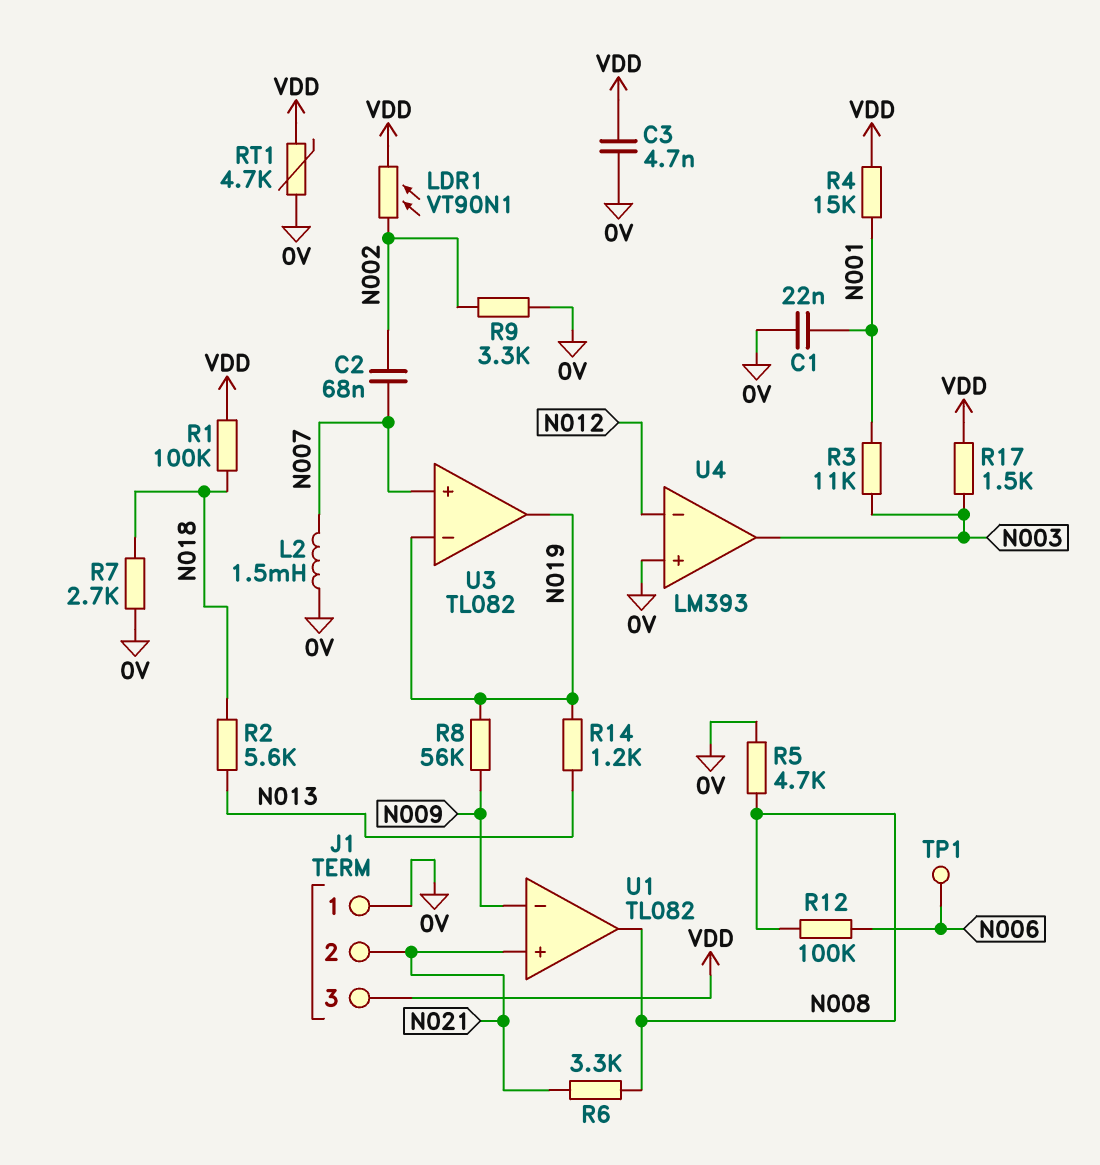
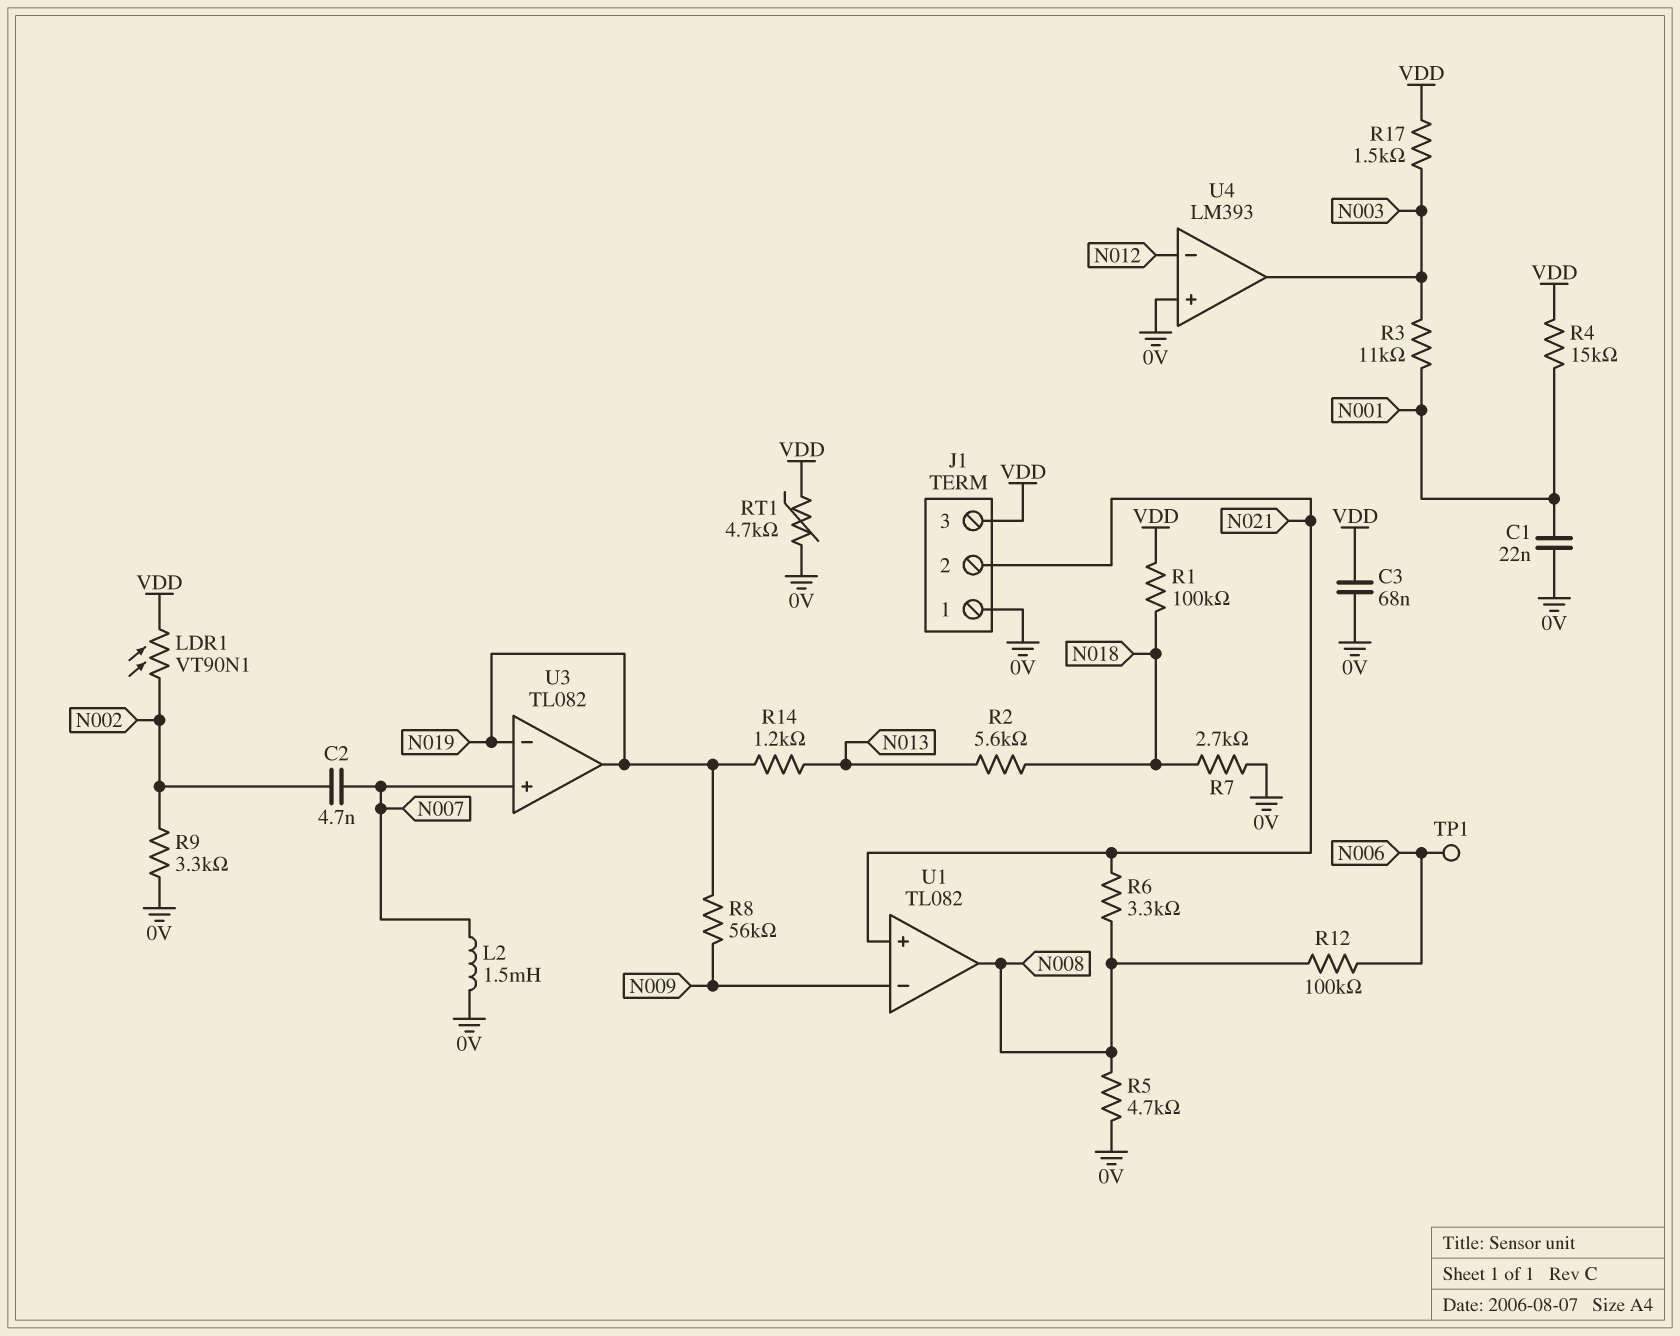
C2: 68nF (N002, N007) -> 4.7nF (N002, N007)
C3: 4.7nF (0V, VDD) -> 68nF (0V, VDD)

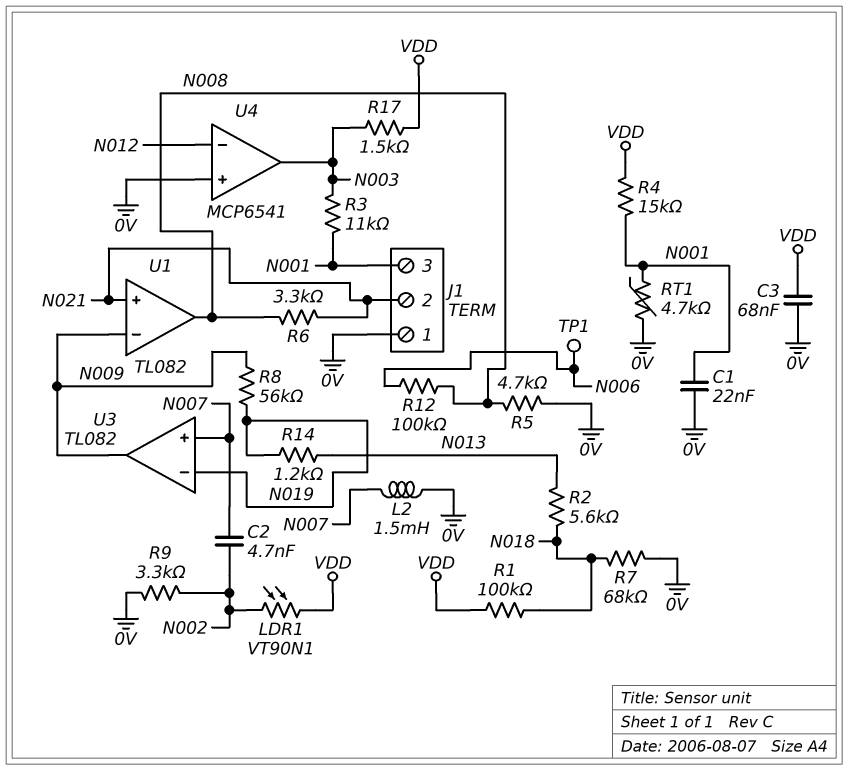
J1 pin 3: VDD -> N001
R7: 2.7k (0V, N018) -> 68k (0V, N018)
RT1: 4.7k (0V, VDD) -> 4.7k (0V, N001)
U3 pin out: N019 -> N009
U4: LM393 -> MCP6541

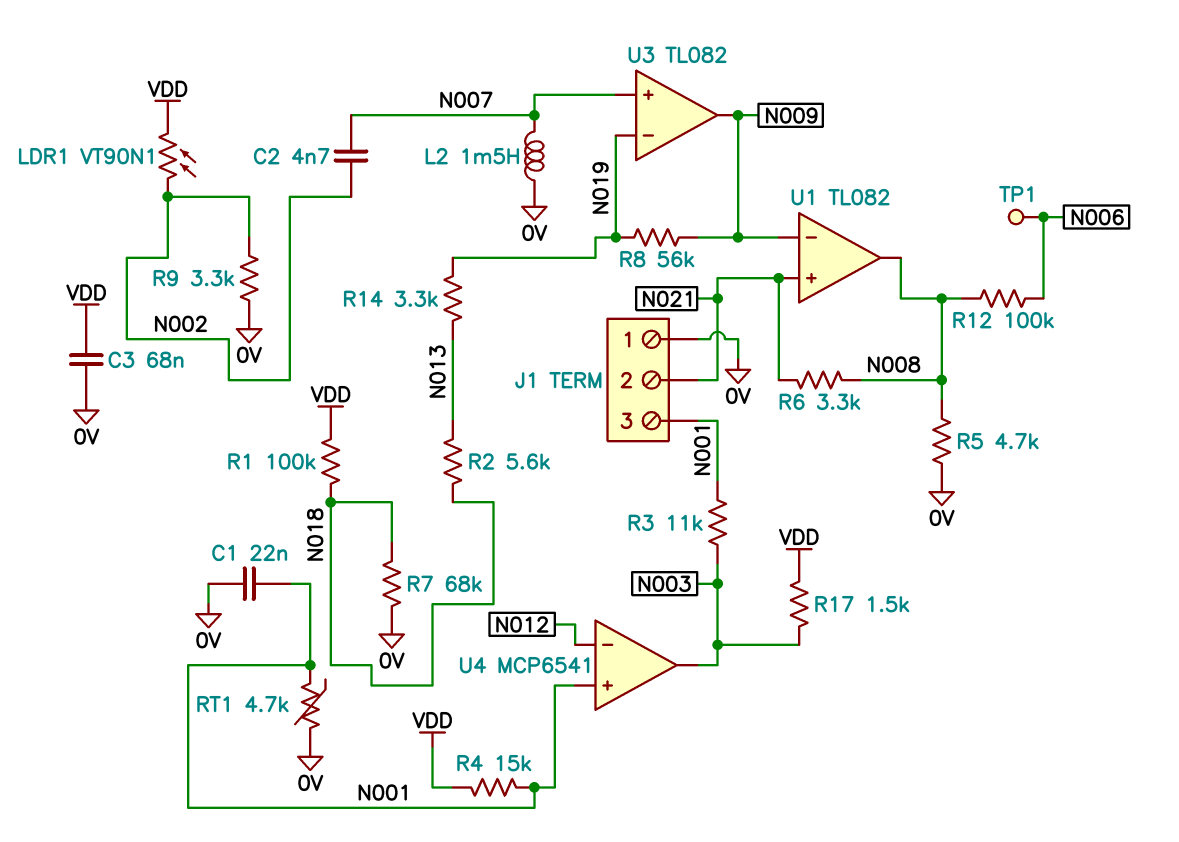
R14: 1.2k (N013, N019) -> 3.3k (N013, N019)
U4 pin in+: 0V -> N001

